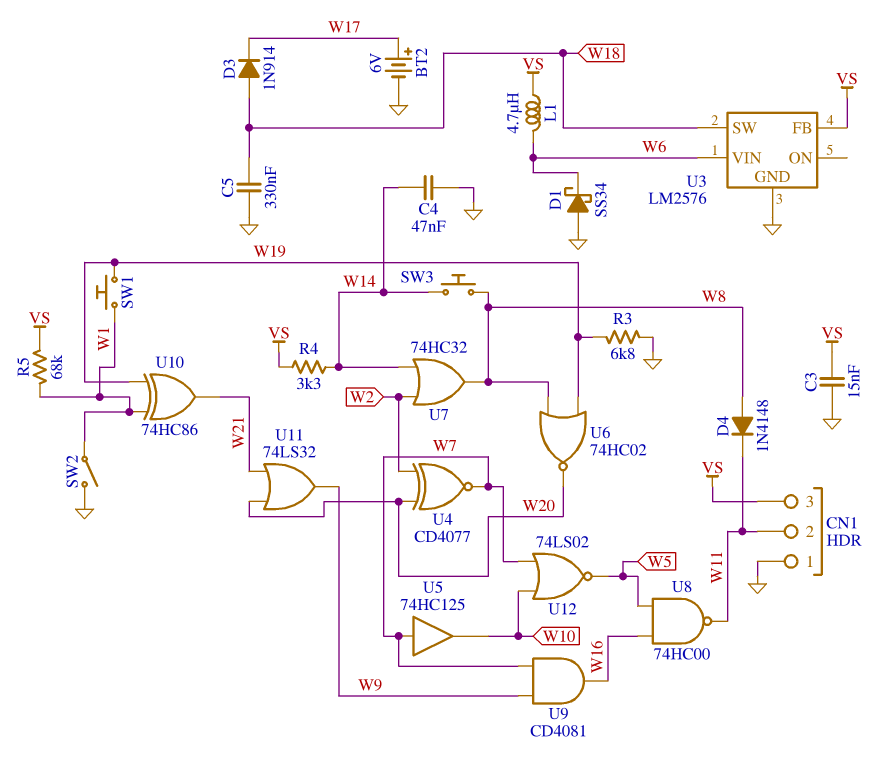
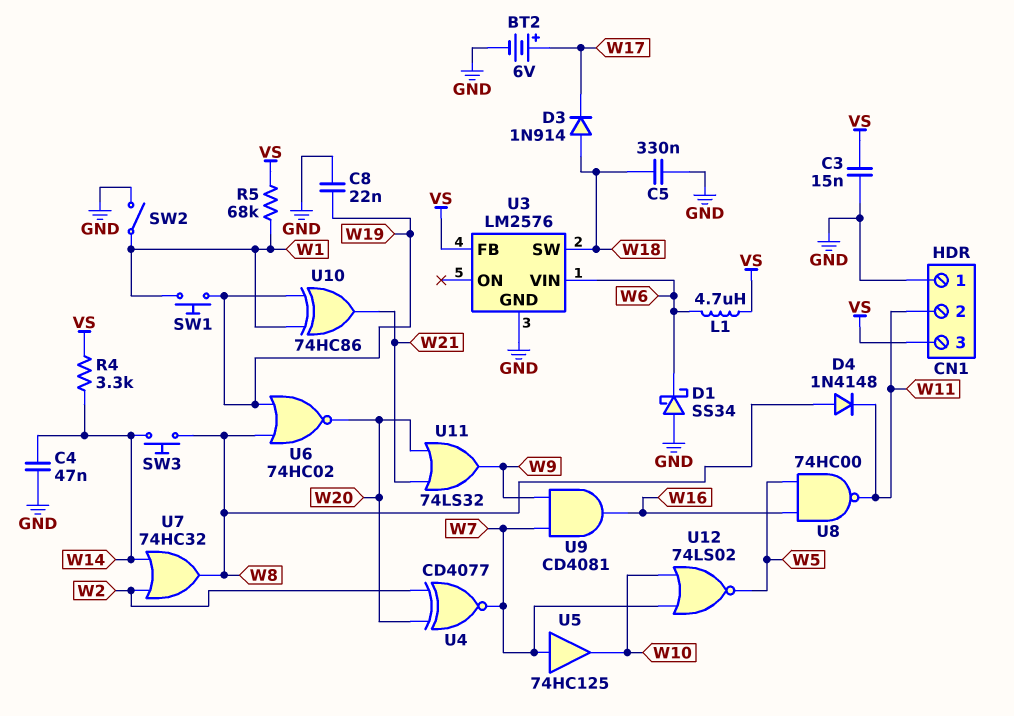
C8: none -> 22nF (GND, W19)
R3: 6.8k (GND, W19) -> none

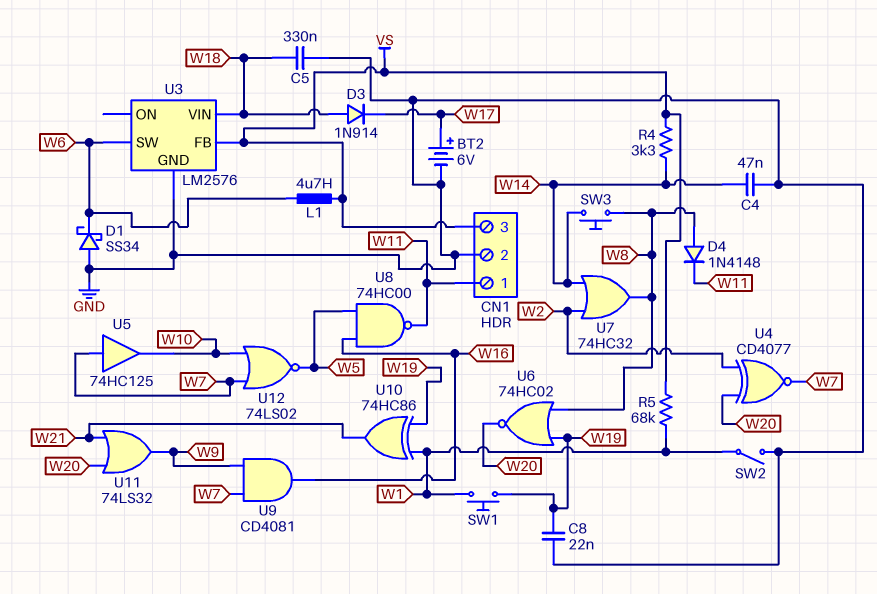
C3: 15nF (GND, VS) -> none
CN1 pin 1: GND -> W11
CN1 pin 2: W11 -> GND
U3 pin SW: W18 -> W6
U3 pin VIN: W6 -> W18

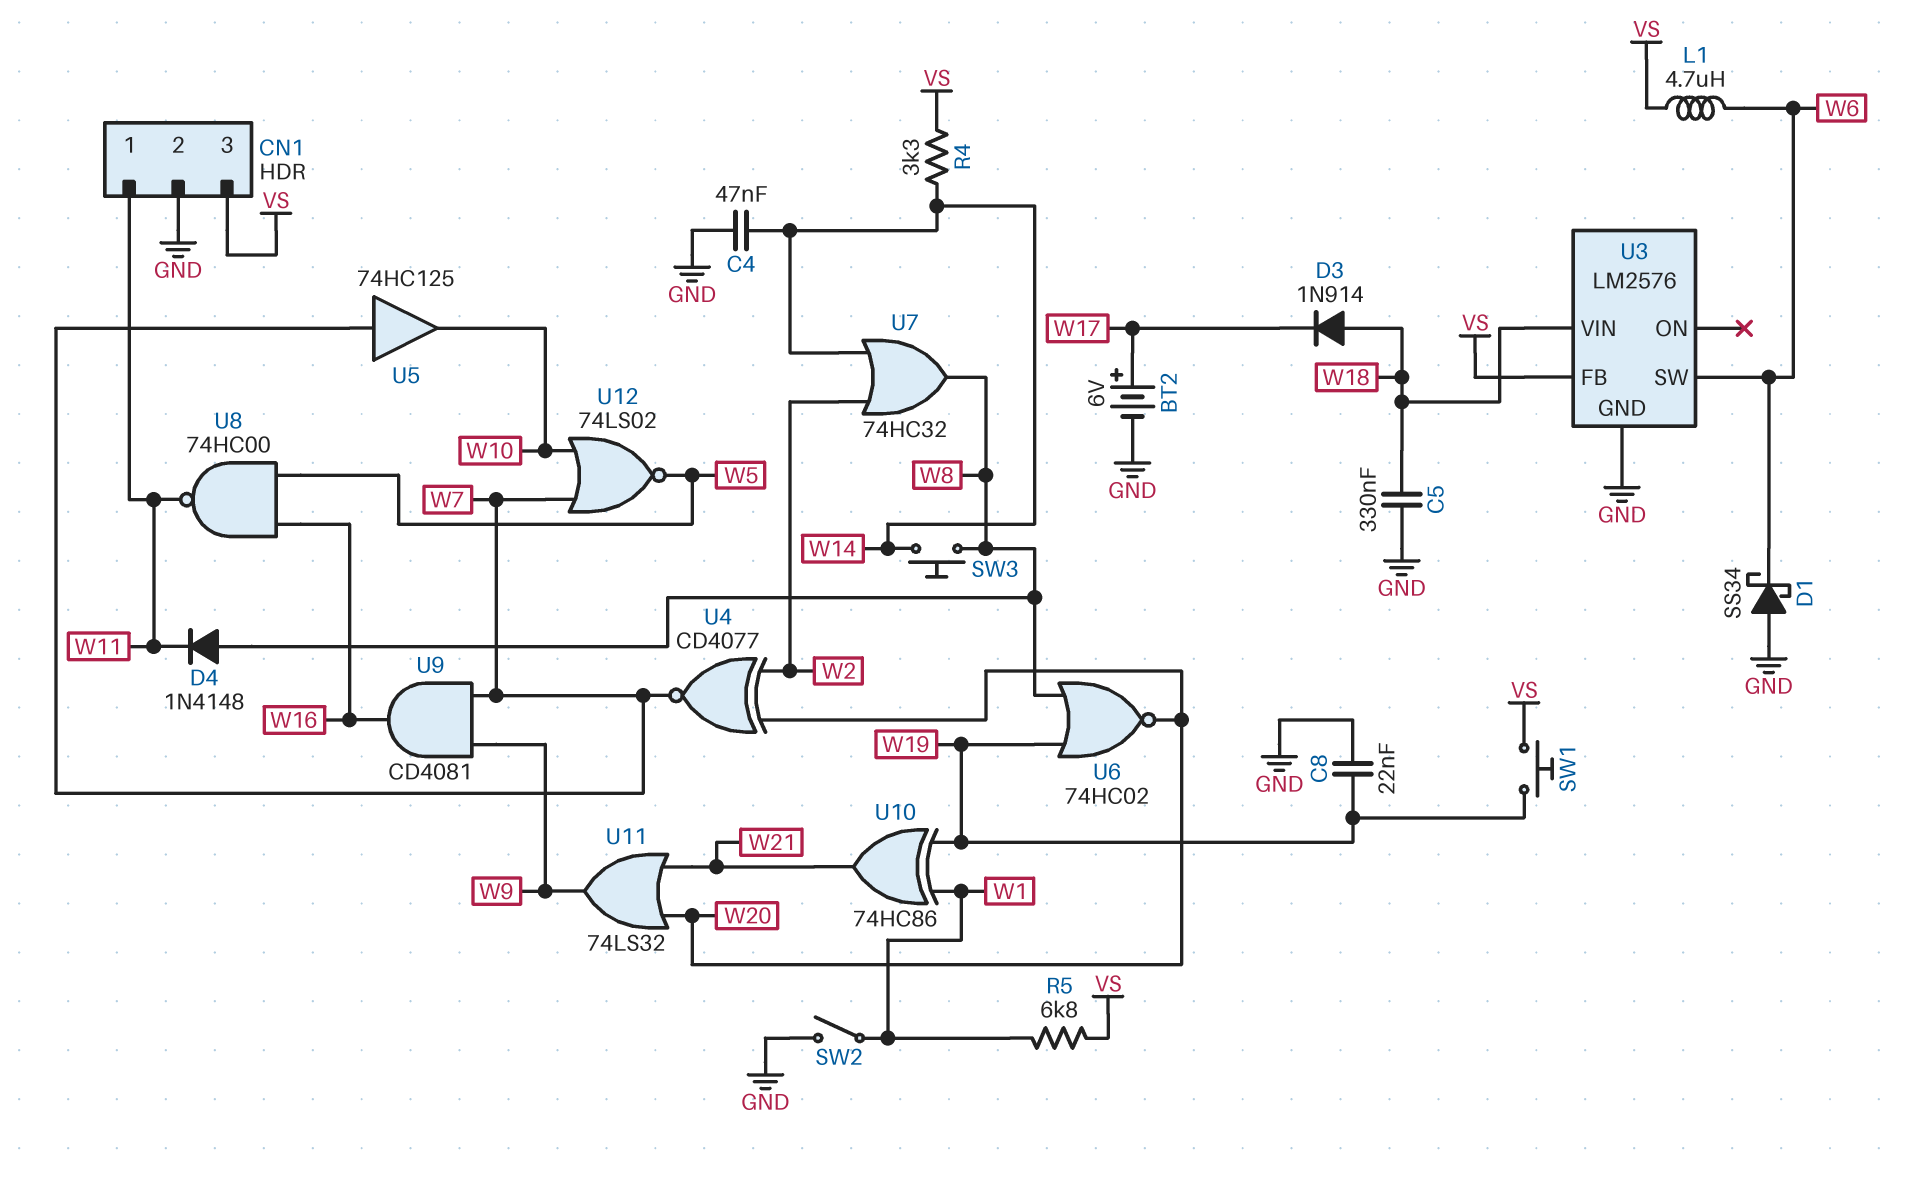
R5: 68k (VS, W1) -> 6.8k (VS, W1)
SW1: button (W1, W19) -> button (VS, W19)

